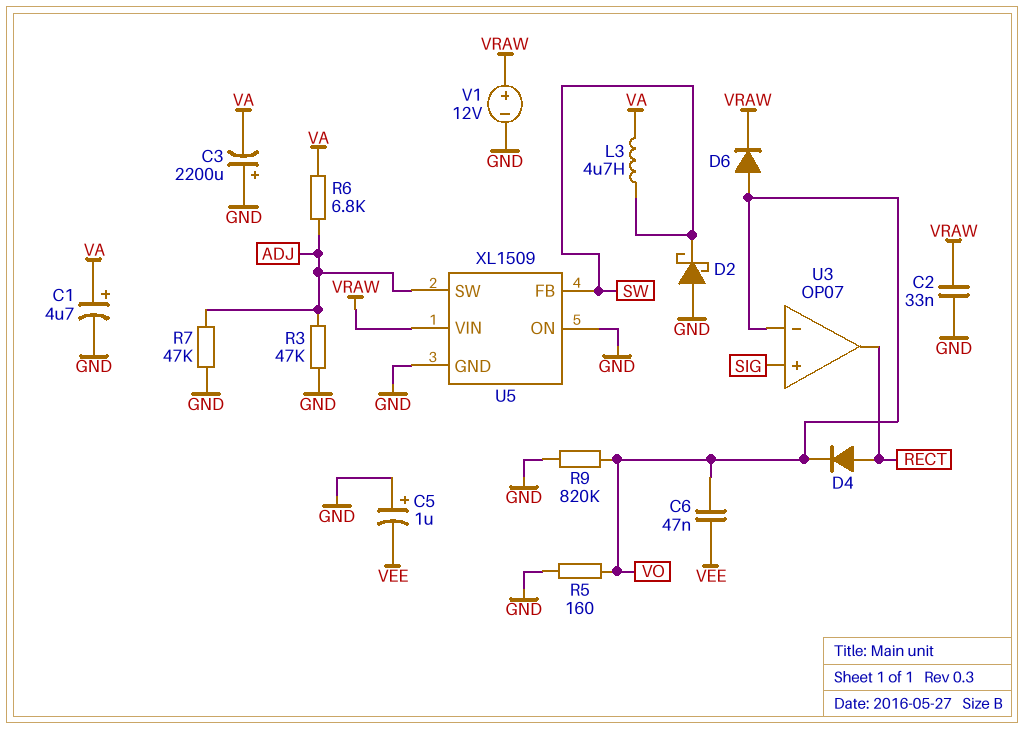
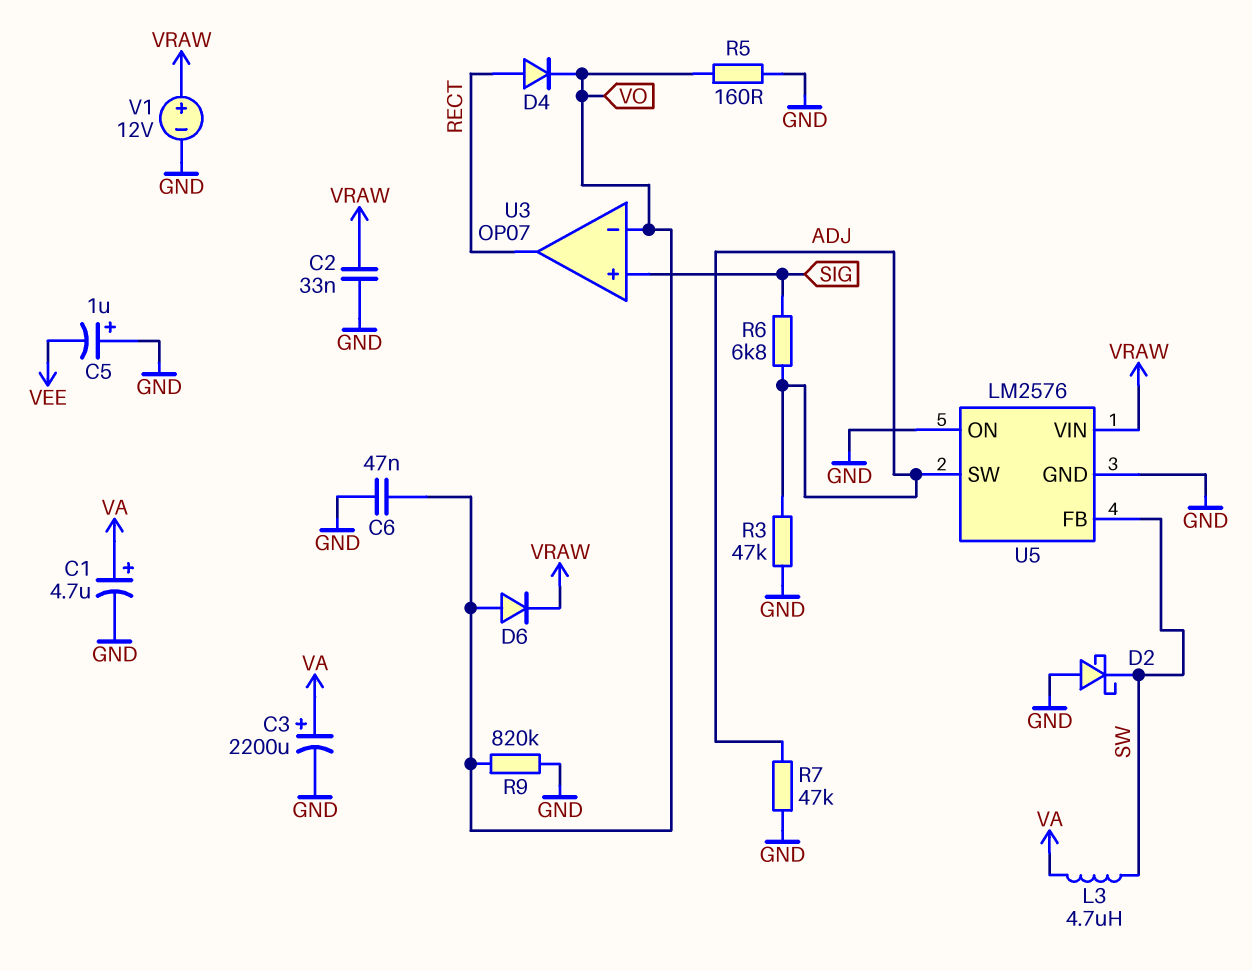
C3: 2200uF (plus GND, minus VA) -> 2200uF (plus VA, minus GND)
C6: 47nF (VEE, VO) -> 47nF (GND, VO)
R6: 6.8k (ADJ, VA) -> 6.8k (ADJ, SIG)
U5: XL1509 -> LM2576

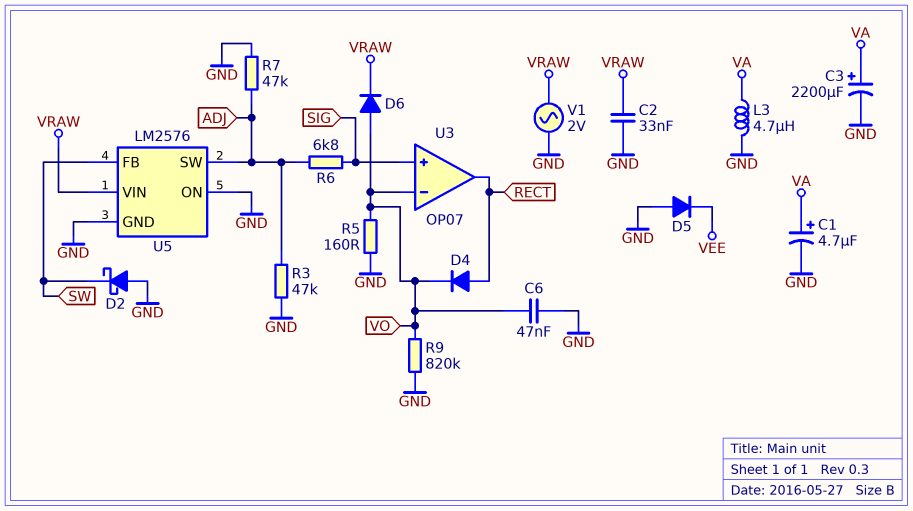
C5: 1uF (plus GND, minus VEE) -> none
D5: none -> diode (A GND, K VEE)
L3: 4.7uH (SW, VA) -> 4.7uH (GND, VA)
V1: 12V (plus VRAW, minus GND) -> AC 2V (GND, VRAW)

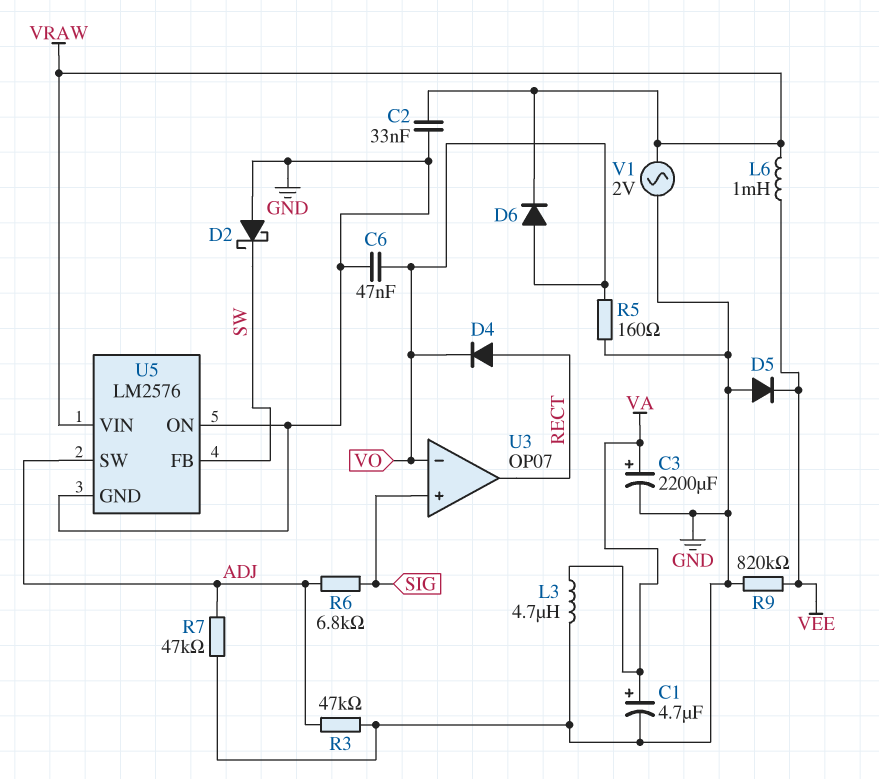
L6: none -> 1mH (VEE, VRAW)
R9: 820k (GND, VO) -> 820k (GND, VEE)

